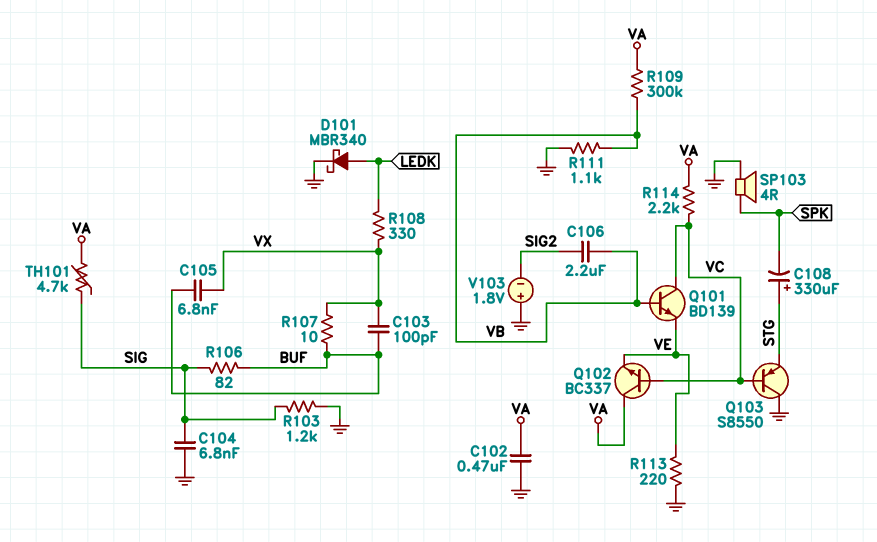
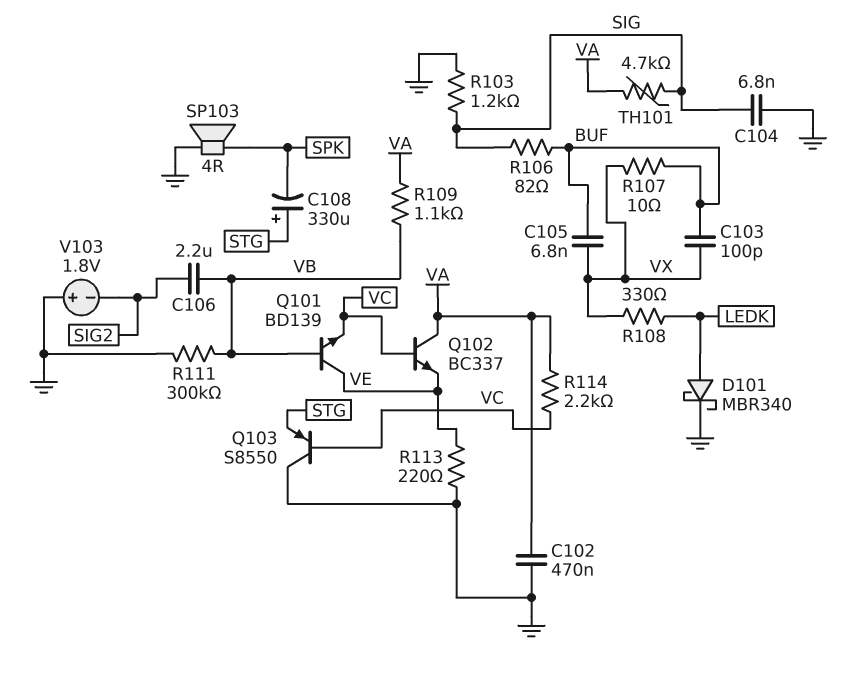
Q101: NPN BD139 (B VB, C VC, E VE) -> NPN BD139 (B VB, C VE, E VC)
R109: 300k (VA, VB) -> 1.1k (VA, VB)
R111: 1.1k (GND, VB) -> 300k (GND, VB)

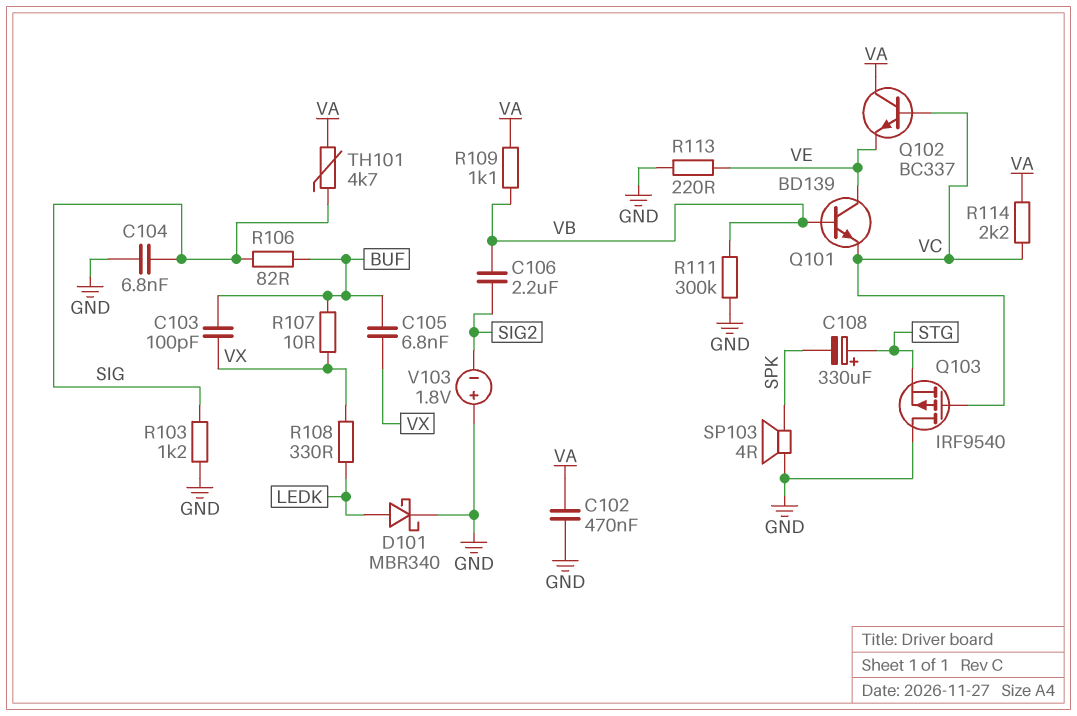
Q103: PNP S8550 (B VC, C GND, E STG) -> PMOS IRF9540 (G VC, D GND, S STG)

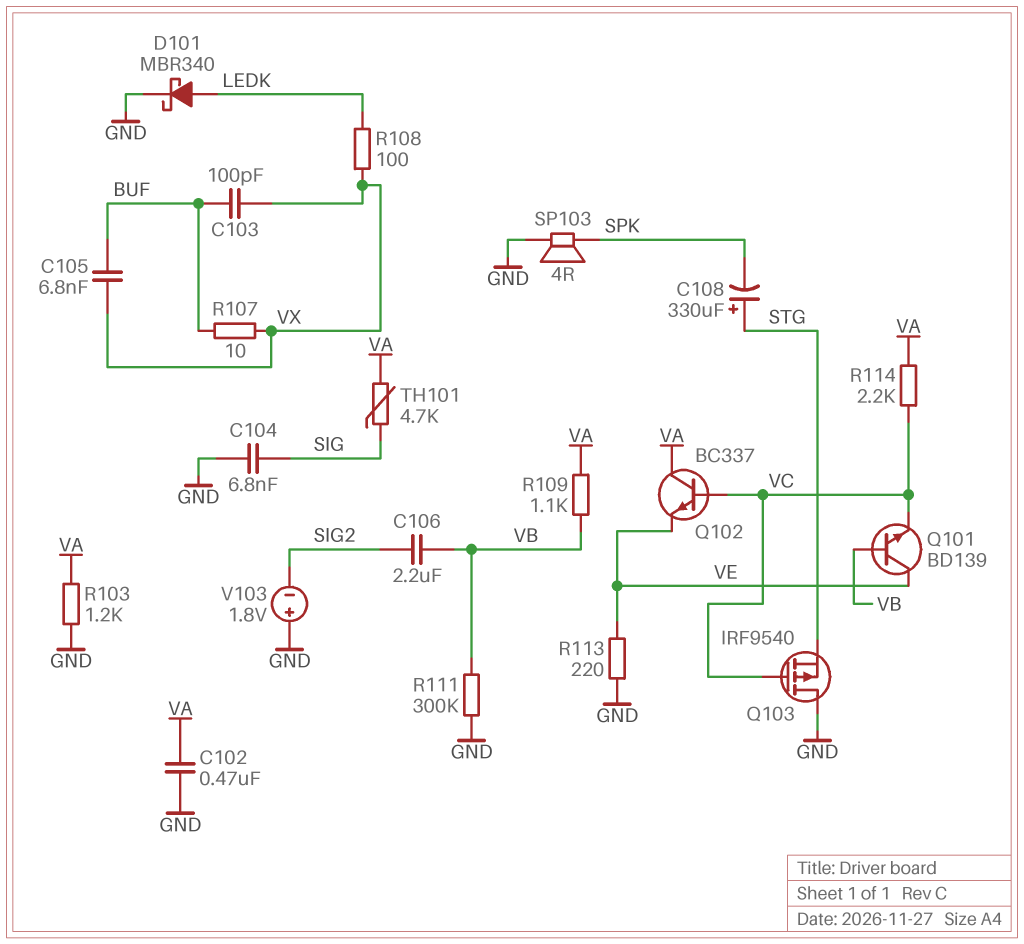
R103: 1.2k (GND, SIG) -> 1.2k (GND, VA)
R106: 82 (BUF, SIG) -> none
R108: 330 (LEDK, VX) -> 100 (LEDK, VX)

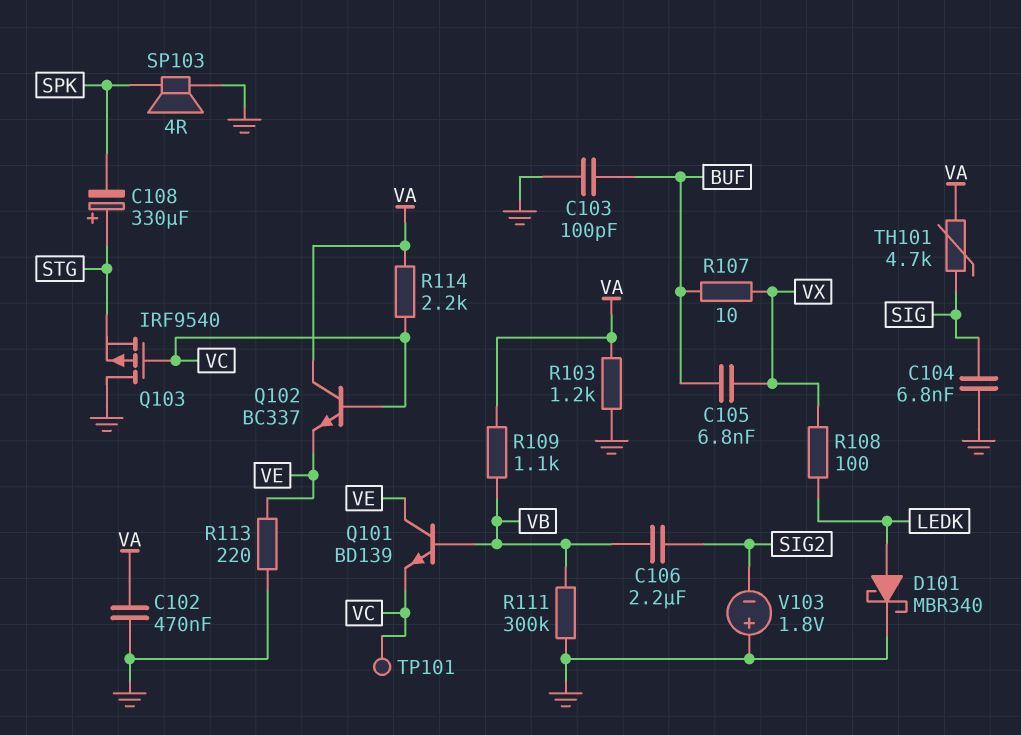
C103: 100pF (BUF, VX) -> 100pF (BUF, GND)
TP101: none -> test point (VC)

